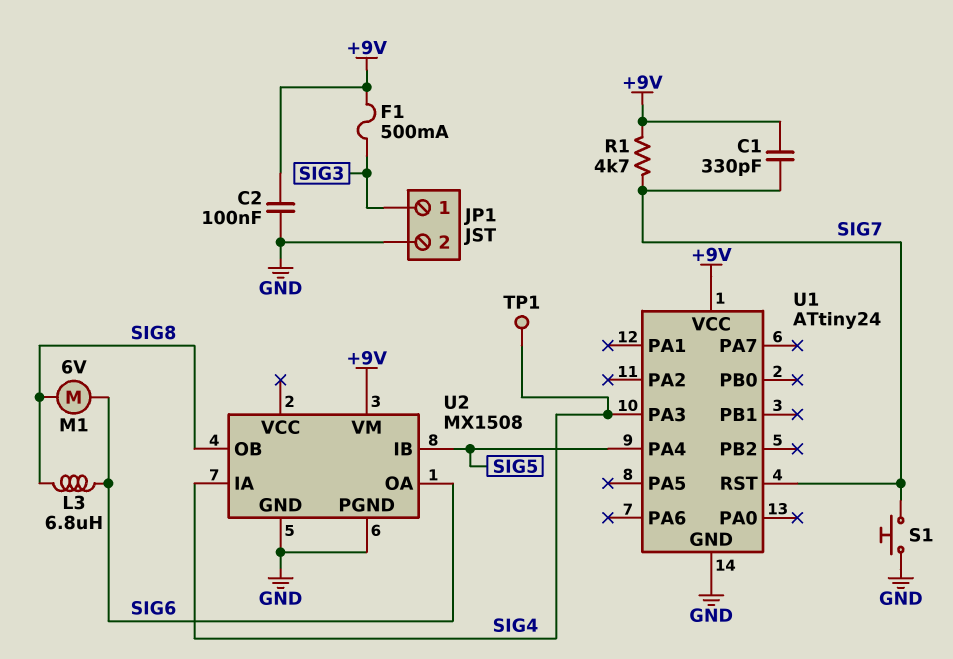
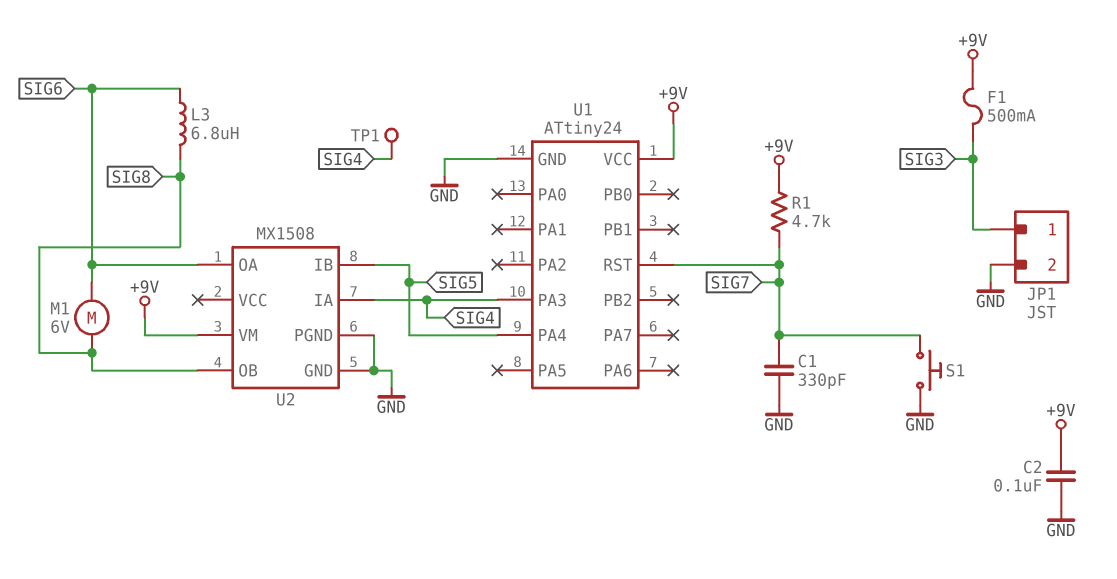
C1: 330pF (+9V, SIG7) -> 330pF (GND, SIG7)

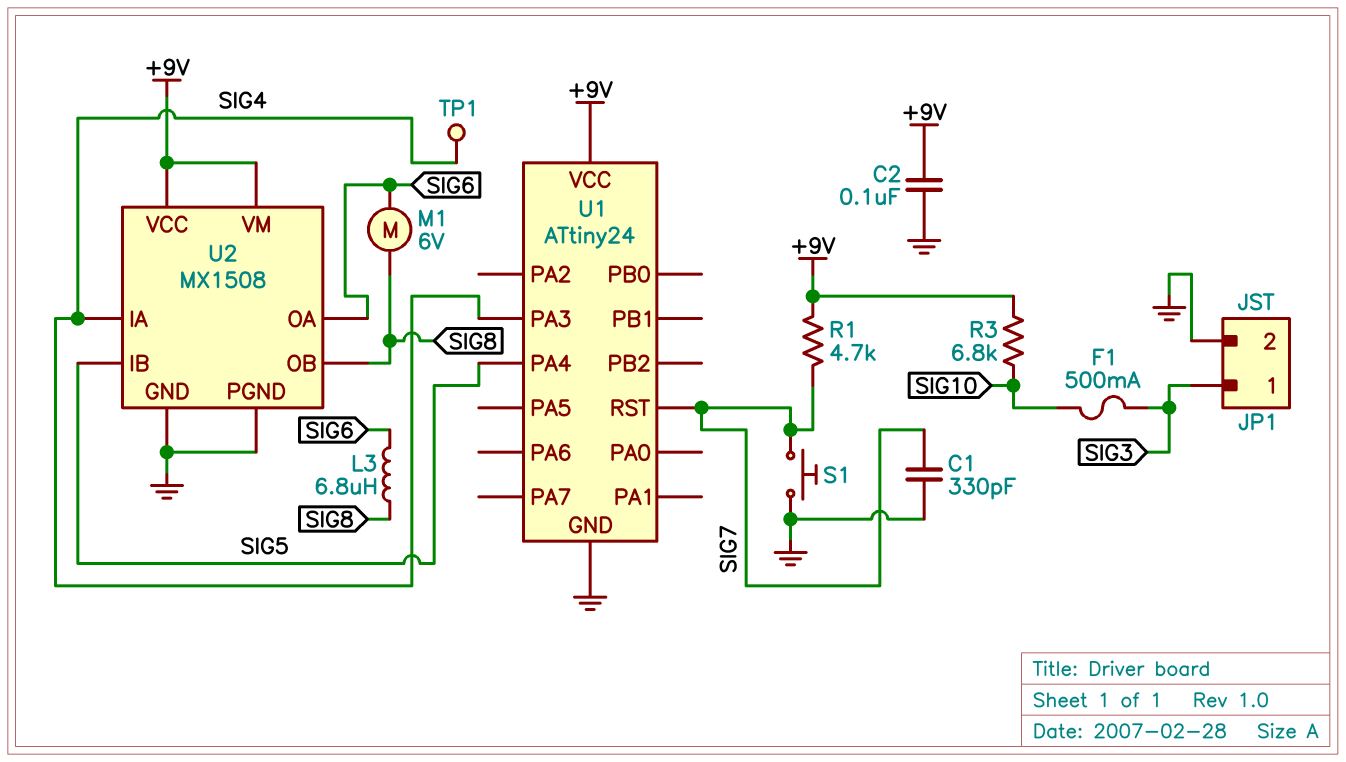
F1: 500mA (+9V, SIG3) -> 500mA (SIG3, SIG10)
R3: none -> 6.8k (+9V, SIG10)
U2 pin VCC: none -> +9V

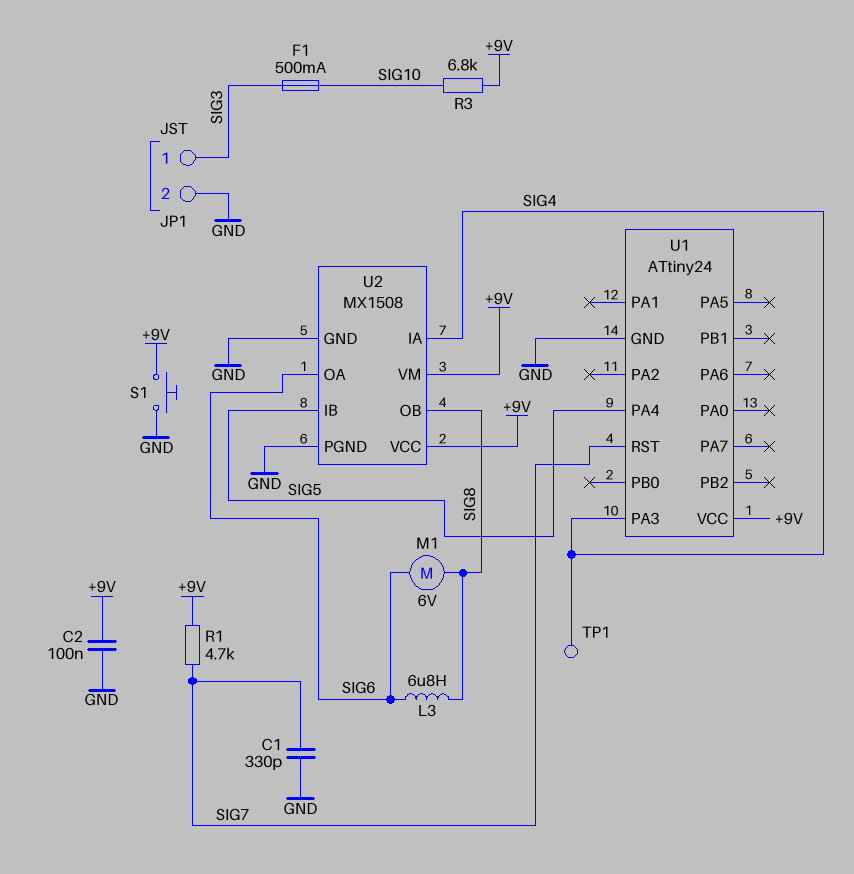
S1: button (GND, SIG7) -> button (+9V, GND)

